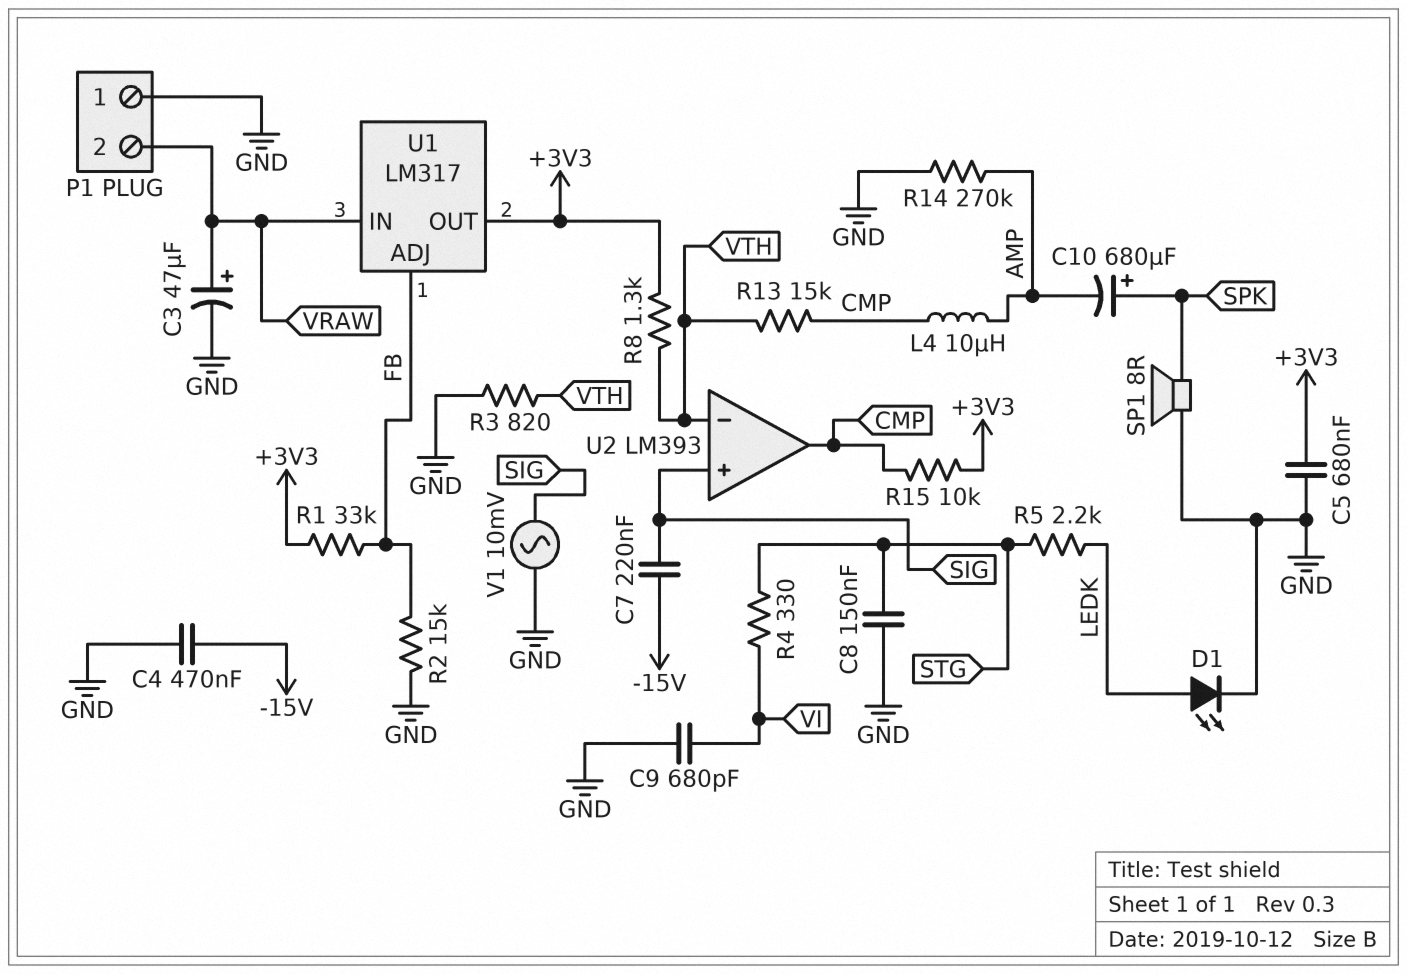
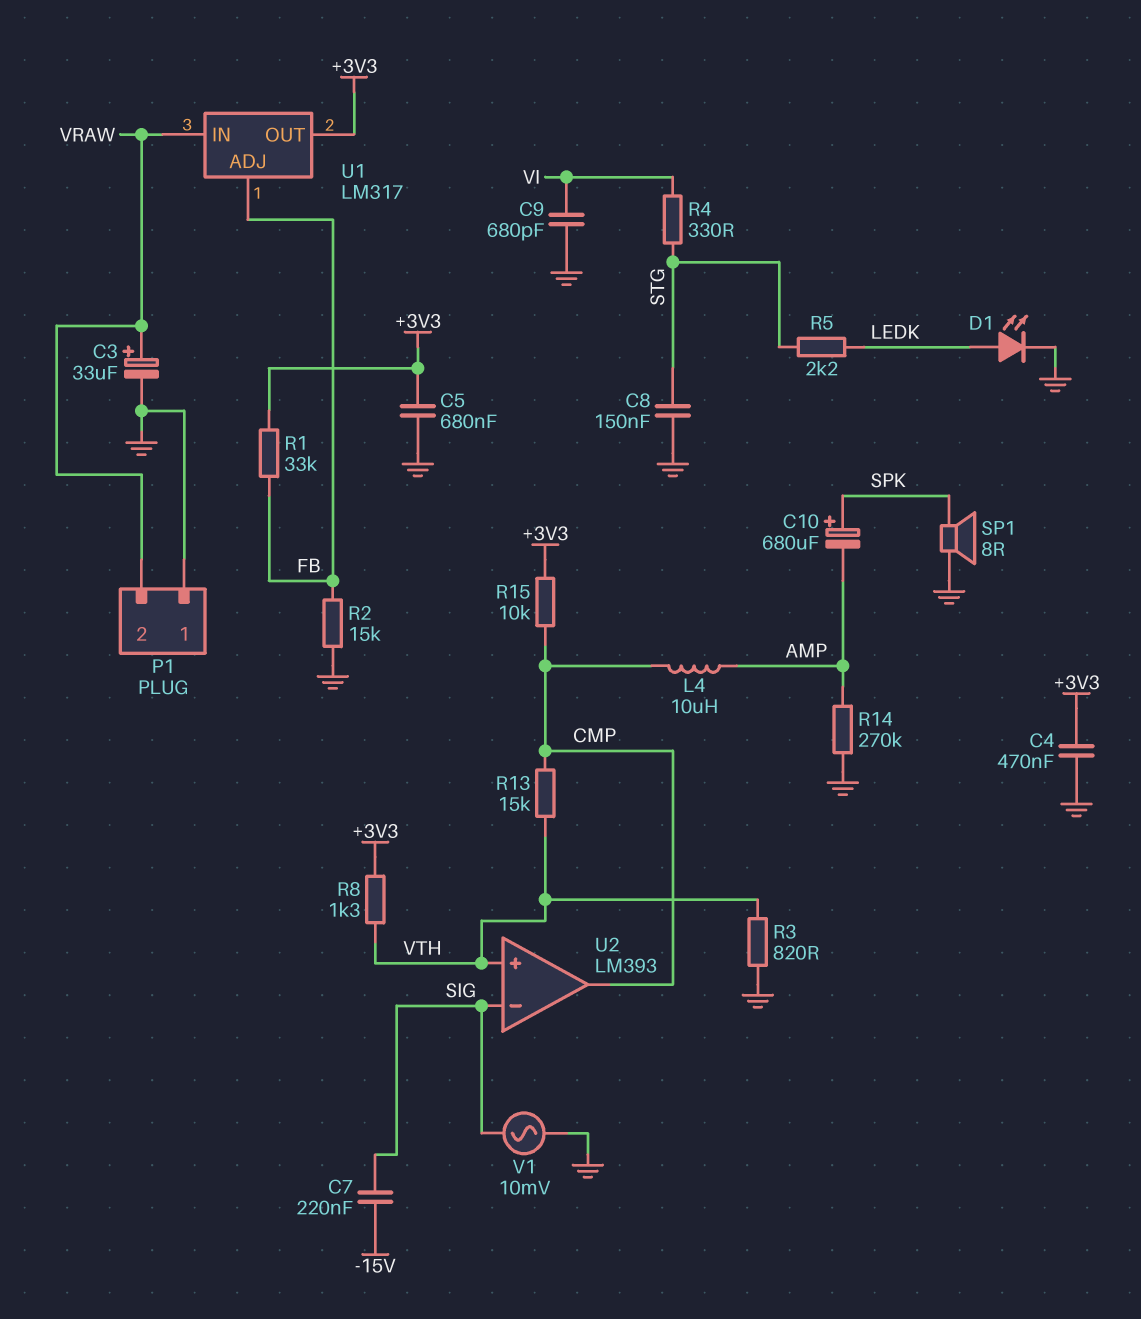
C3: 47uF (plus VRAW, minus GND) -> 33uF (plus VRAW, minus GND)
C4: 470nF (-15V, GND) -> 470nF (+3V3, GND)
U2 pin in+: SIG -> VTH
U2 pin in-: VTH -> SIG

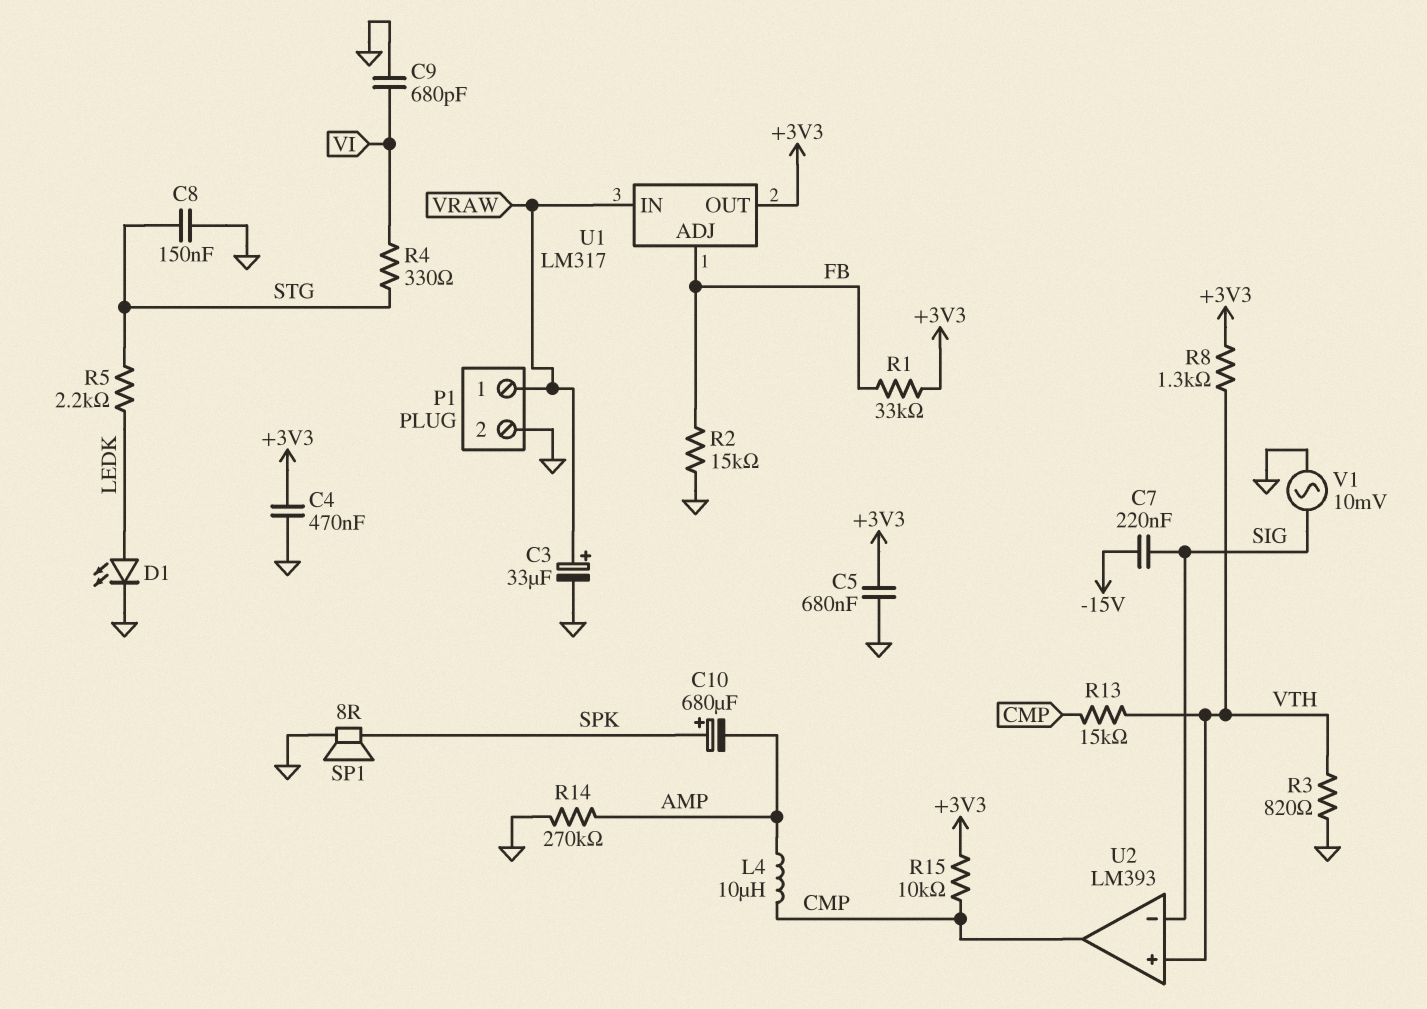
P1 pin 1: GND -> VRAW
P1 pin 2: VRAW -> GND

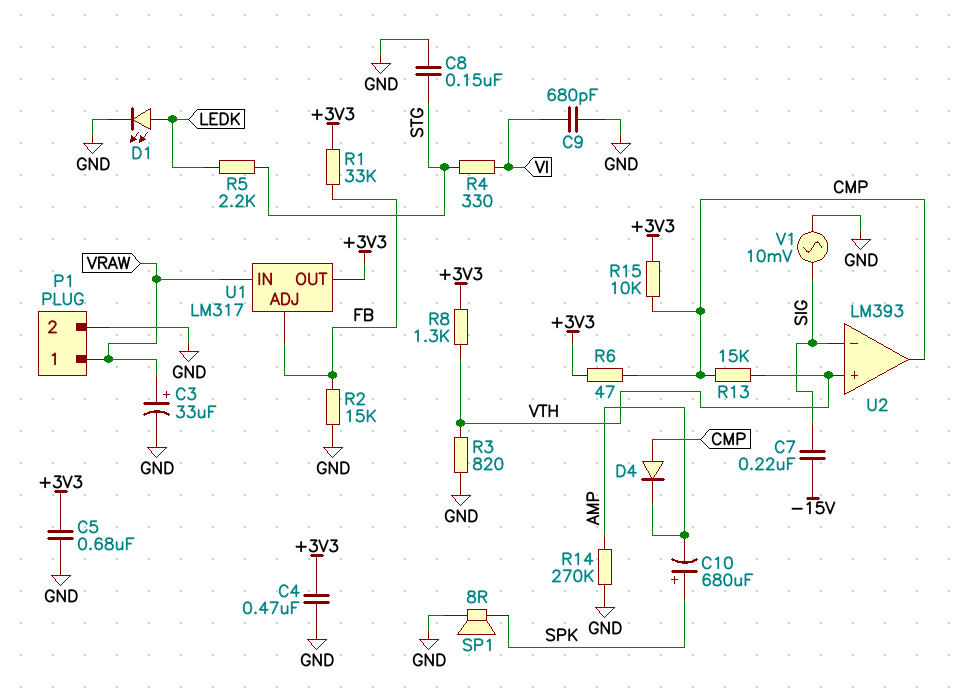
D4: none -> diode (A CMP, K AMP)
L4: 10uH (AMP, CMP) -> none
R6: none -> 47 (+3V3, CMP)

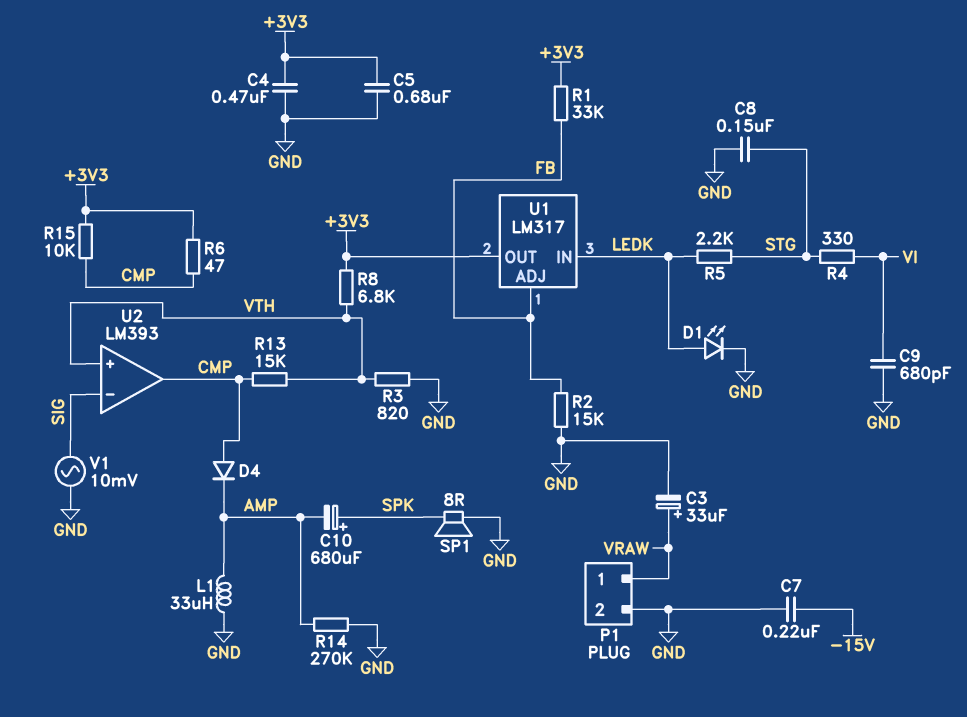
C7: 220nF (-15V, SIG) -> 220nF (-15V, GND)
L1: none -> 33uH (AMP, GND)
R8: 1.3k (+3V3, VTH) -> 6.8k (+3V3, VTH)
U1 pin IN: VRAW -> LEDK

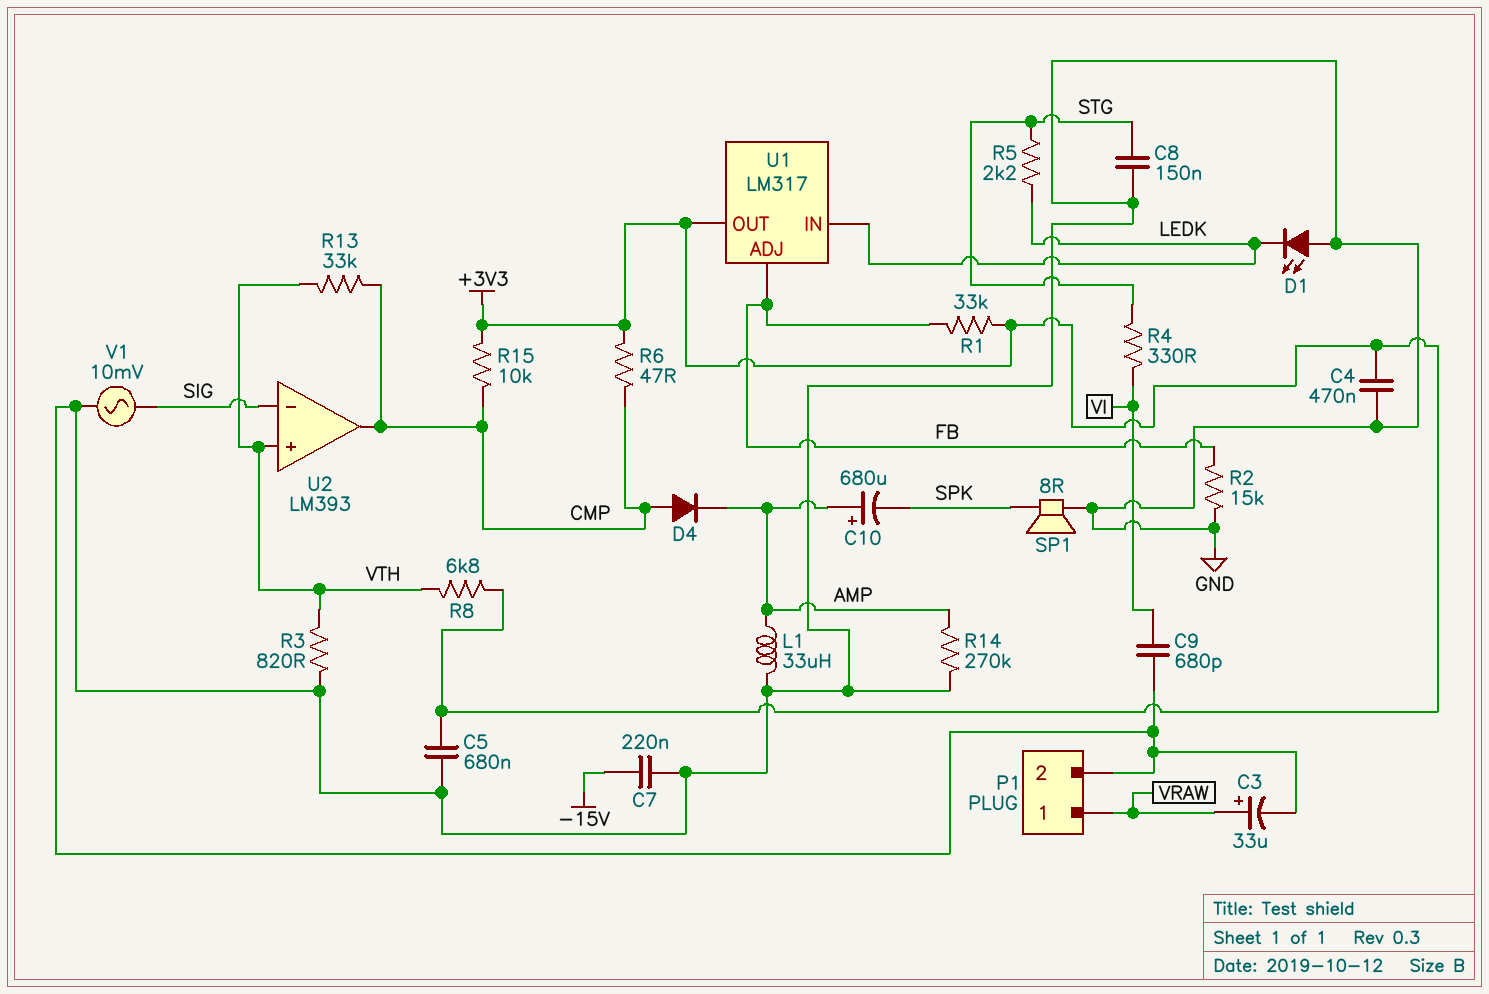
C10: 680uF (plus SPK, minus AMP) -> 680uF (plus AMP, minus SPK)
D1: LED (A LEDK, K GND) -> LED (A GND, K LEDK)
R13: 15k (CMP, VTH) -> 33k (CMP, VTH)

